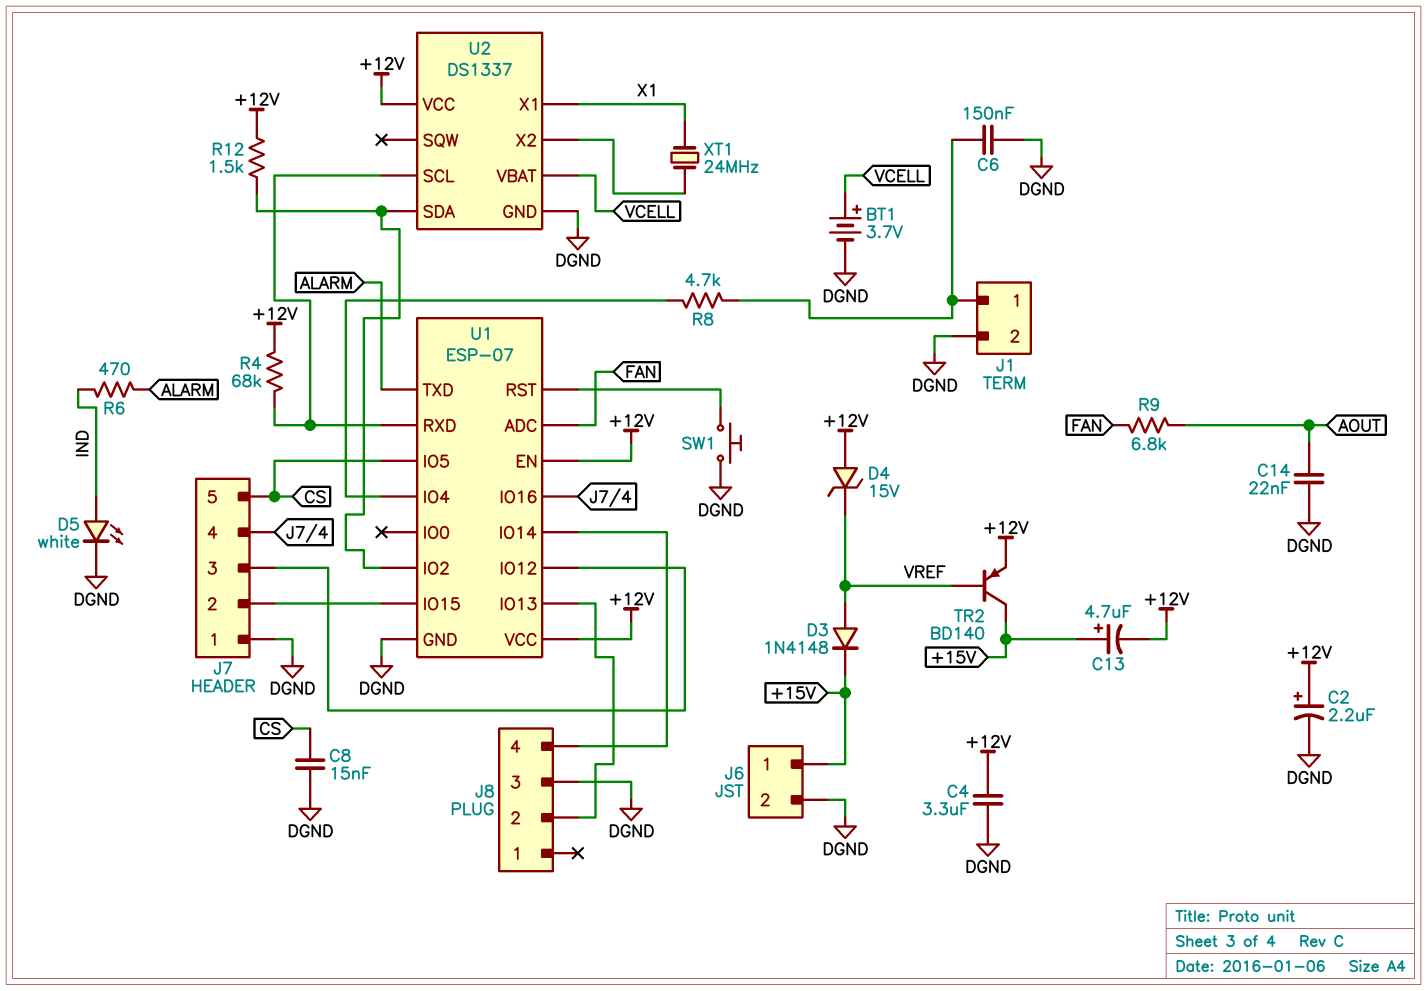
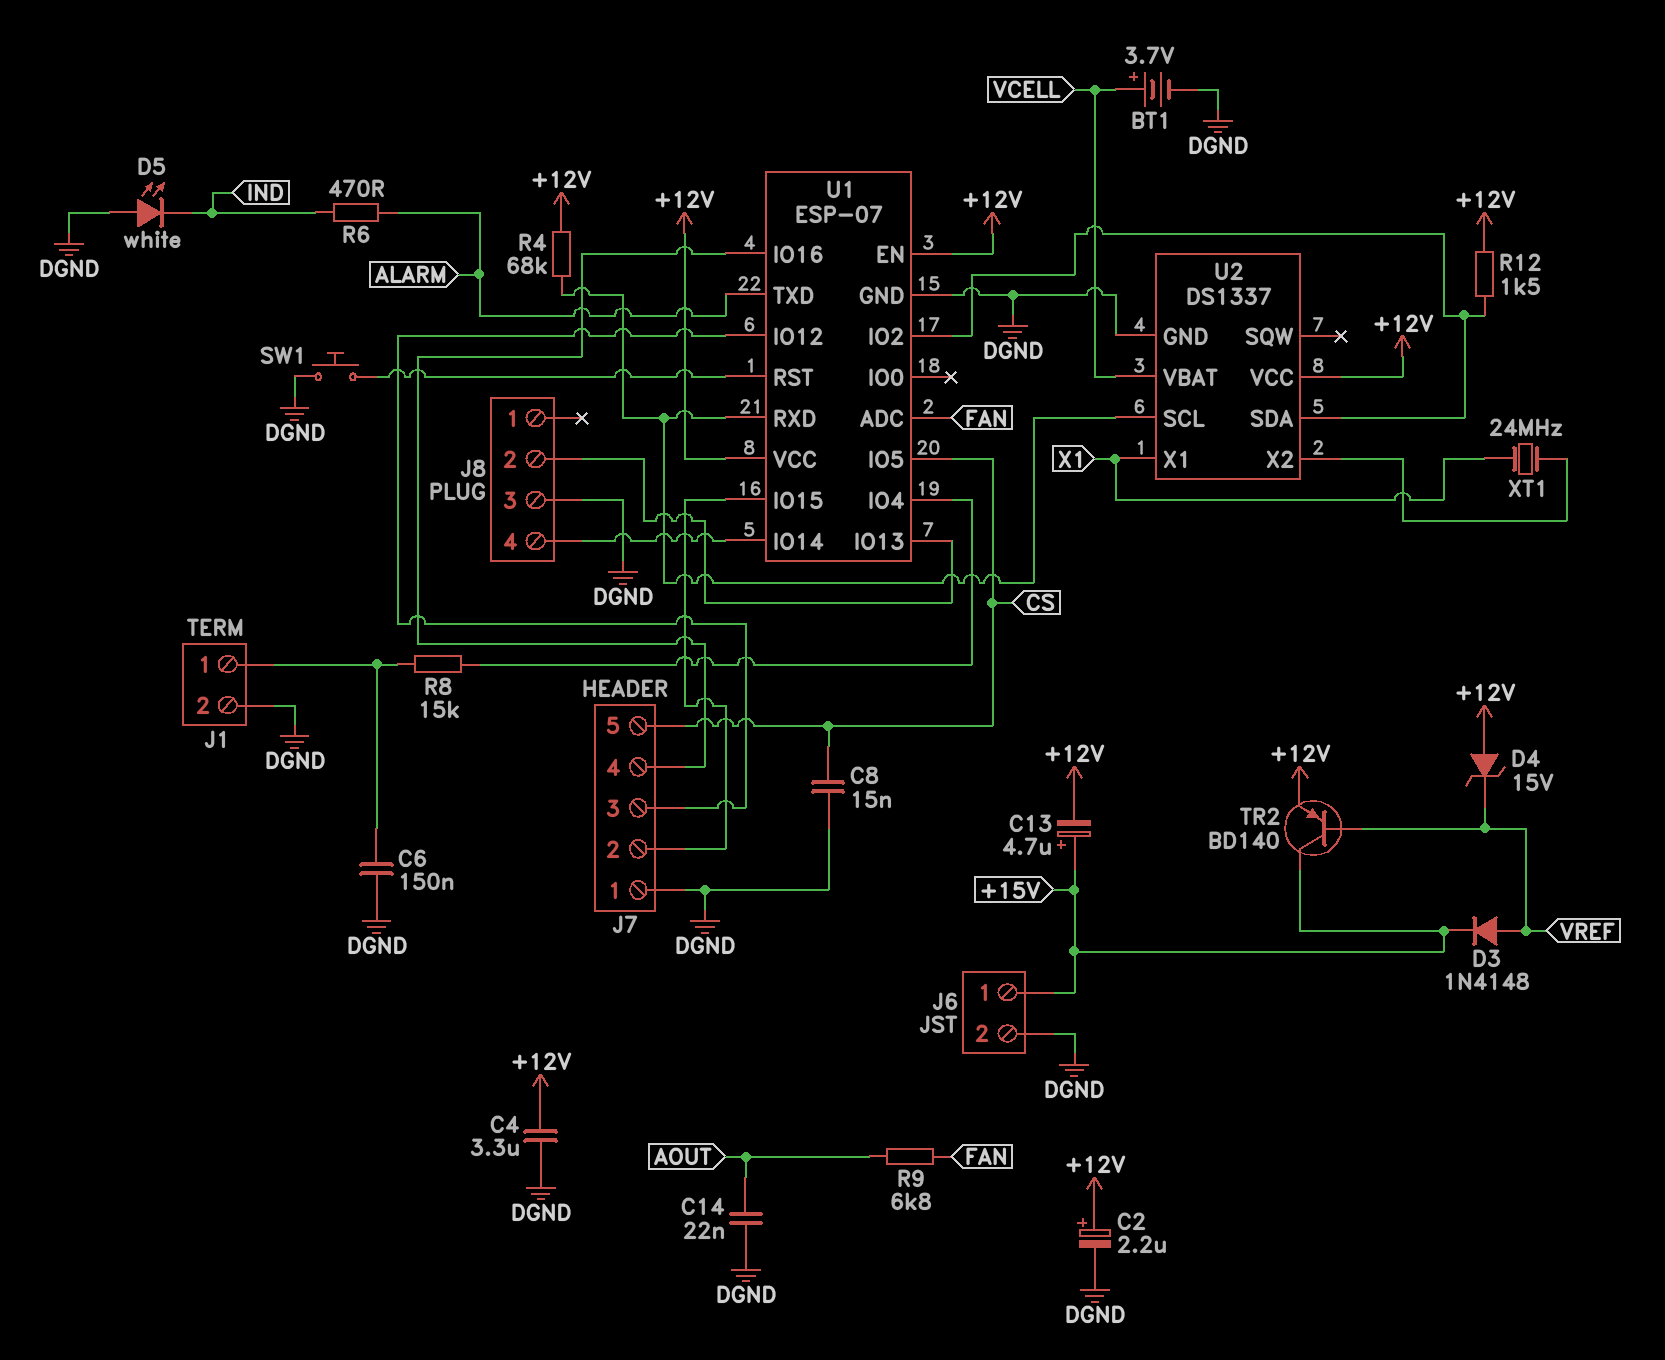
D5: LED white (A IND, K DGND) -> LED white (A DGND, K IND)
R8: 4.7k (J1/1, U1/IO4) -> 15k (J1/1, U1/IO4)

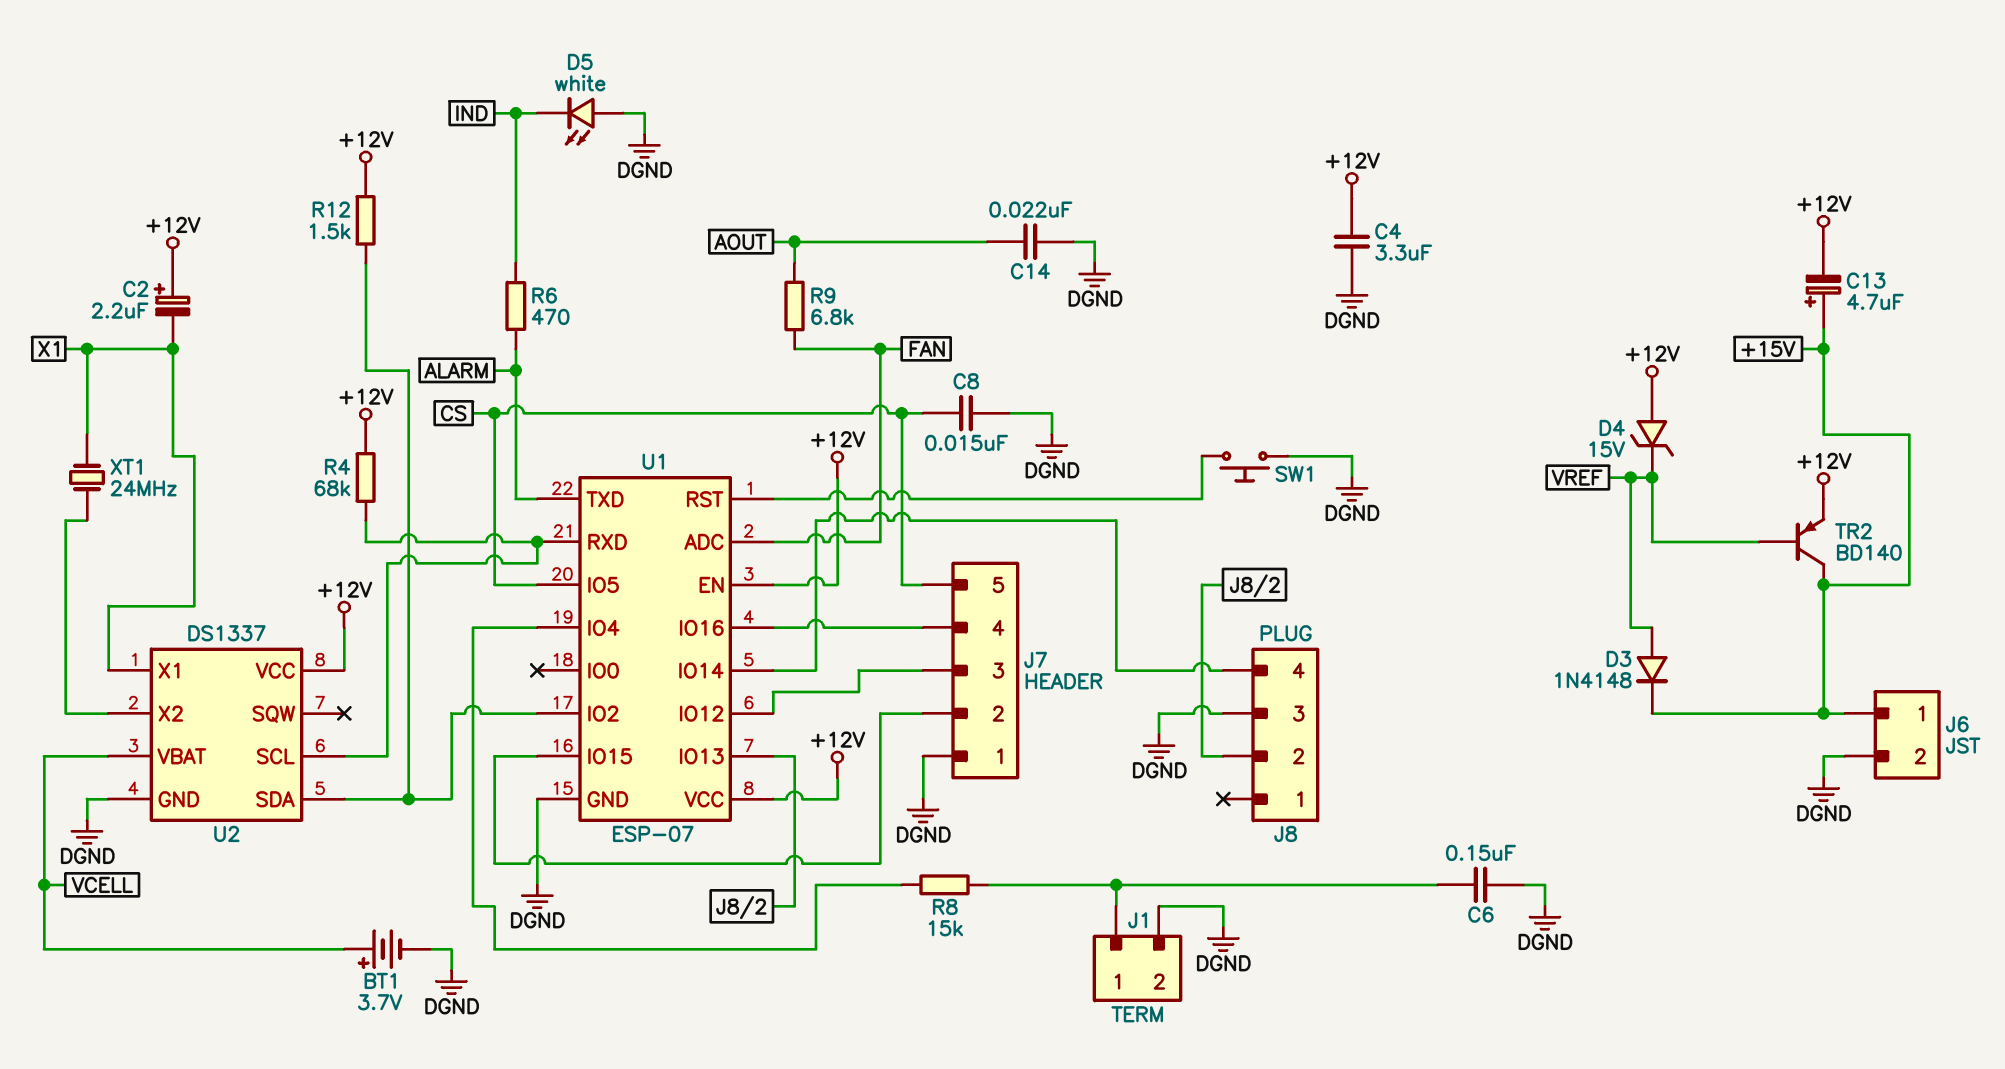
C2: 2.2uF (plus +12V, minus DGND) -> 2.2uF (plus +12V, minus X1)

